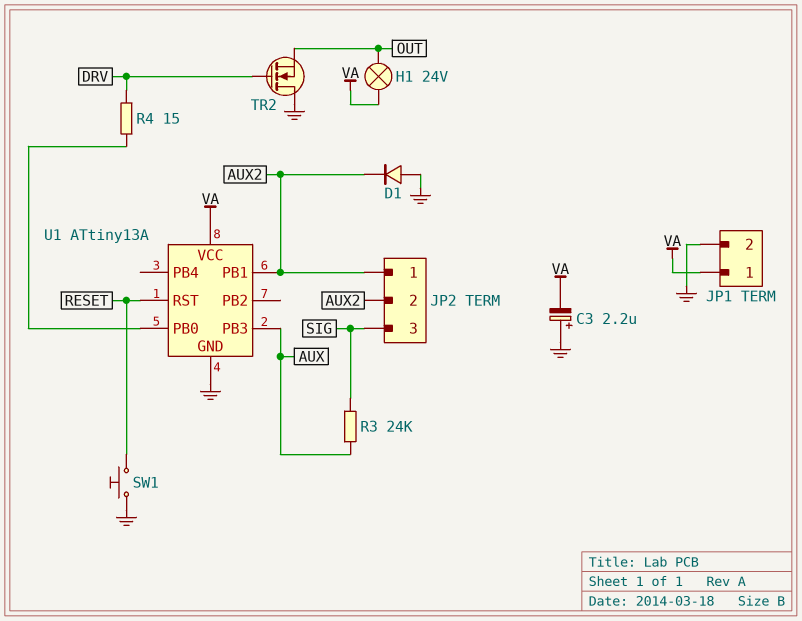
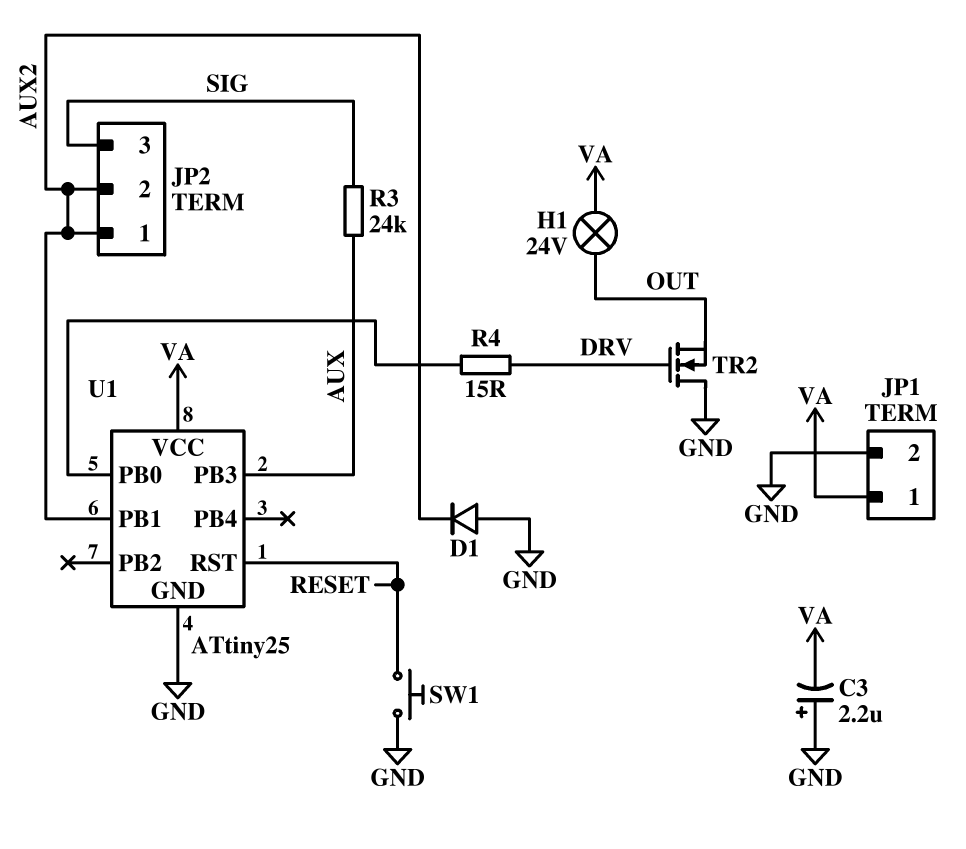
U1: ATtiny13A -> ATtiny25

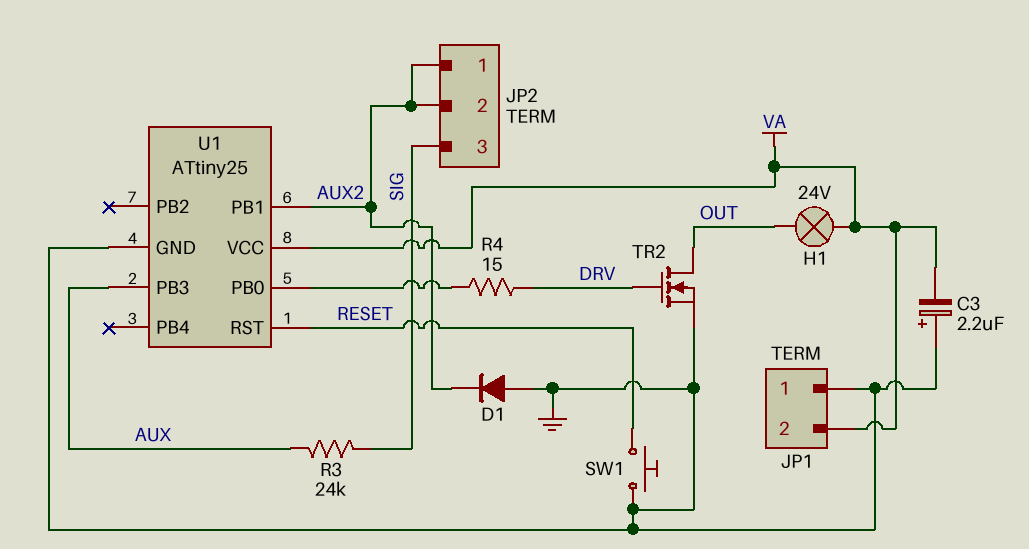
JP1 pin 1: VA -> GND
JP1 pin 2: GND -> VA
TR2: NMOS (G DRV, D GND, S OUT) -> NMOS (G DRV, D OUT, S GND)

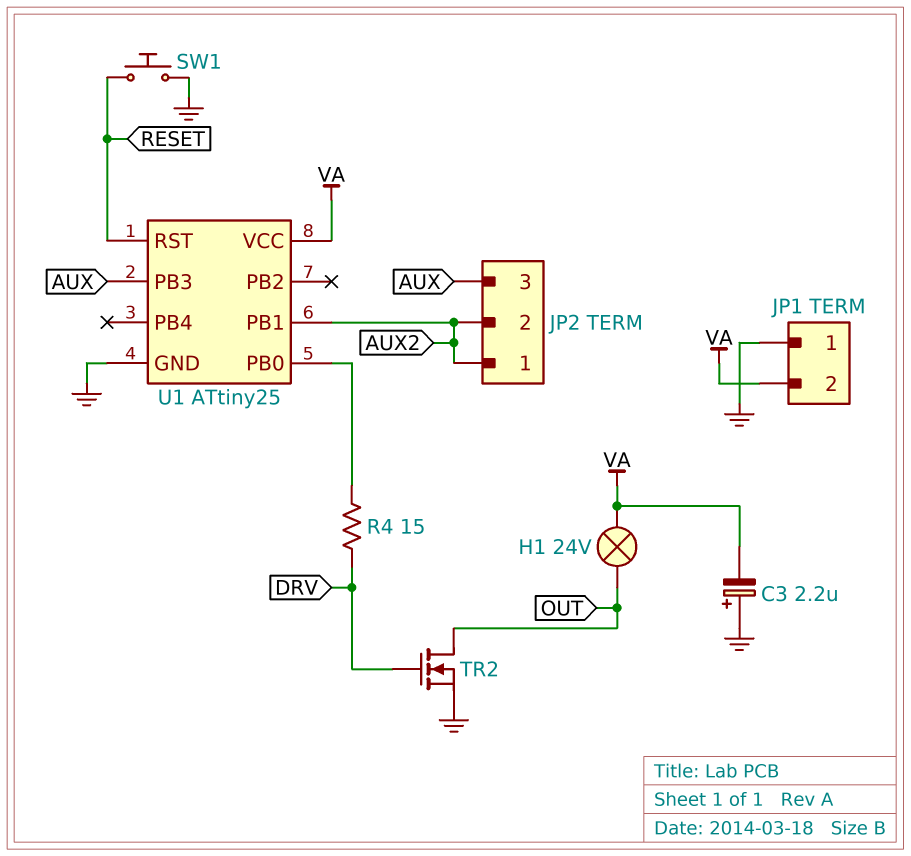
D1: diode (A GND, K AUX2) -> none
JP2 pin 3: SIG -> AUX
R3: 24k (AUX, SIG) -> none

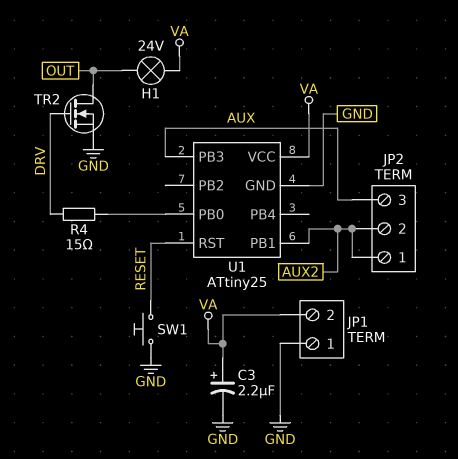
C3: 2.2uF (plus GND, minus VA) -> 2.2uF (plus VA, minus GND)

